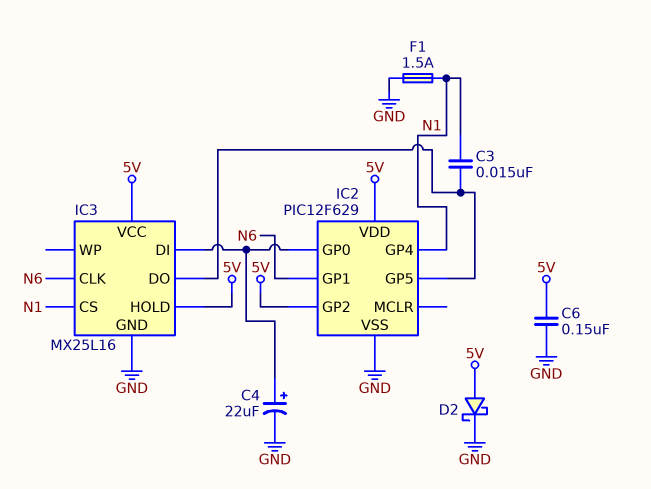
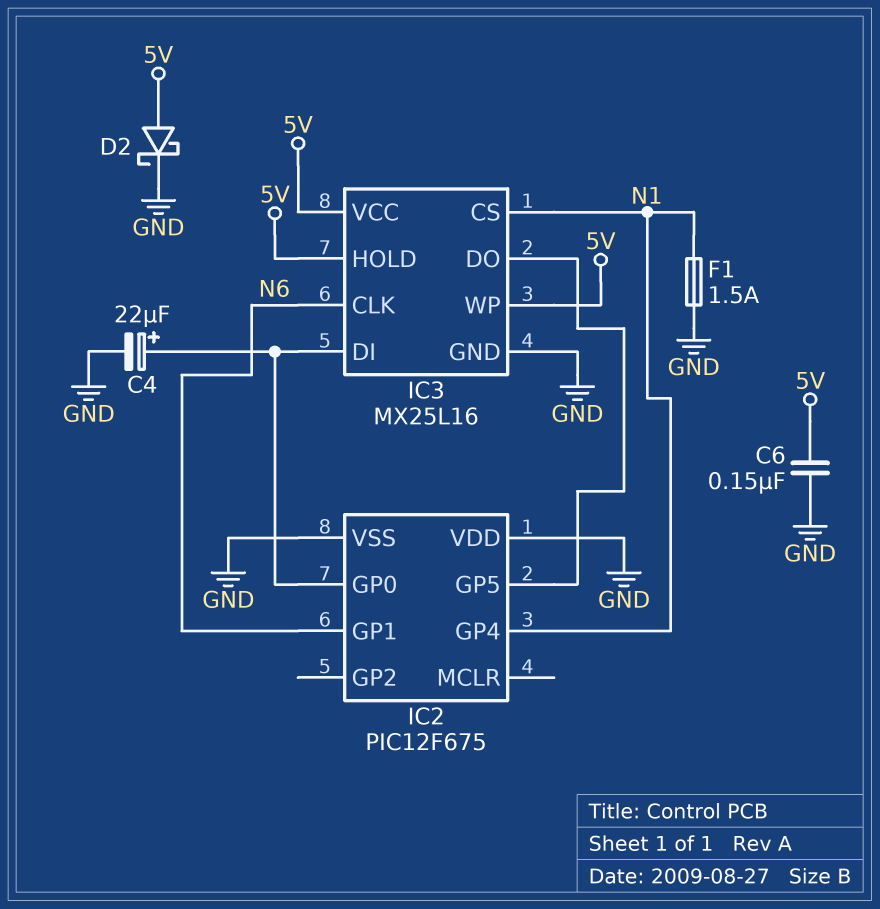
C3: 15nF (IC2/GP5, N1) -> none
IC2: PIC12F629 -> PIC12F675
IC2 pin GP2: 5V -> none
IC2 pin VDD: 5V -> GND
IC3 pin WP: none -> 5V

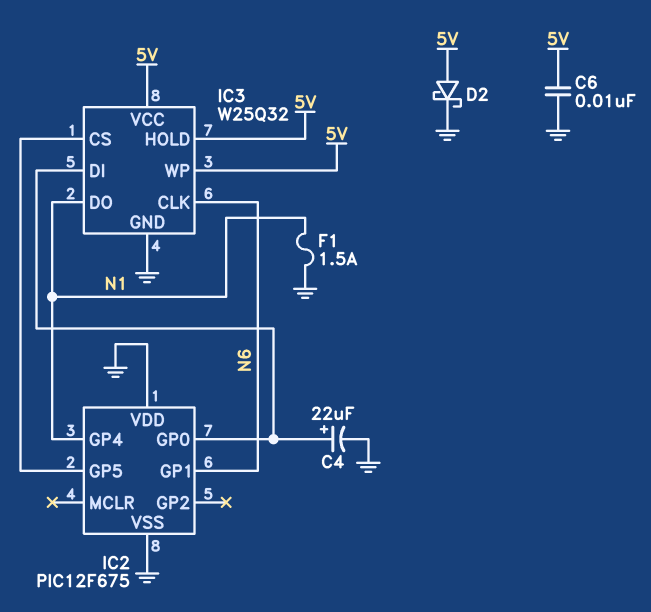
C6: 150nF (5V, GND) -> 10nF (5V, GND)
IC3: MX25L16 -> W25Q32
IC3 pin CS: N1 -> IC2/GP5
IC3 pin DO: IC2/GP5 -> N1

